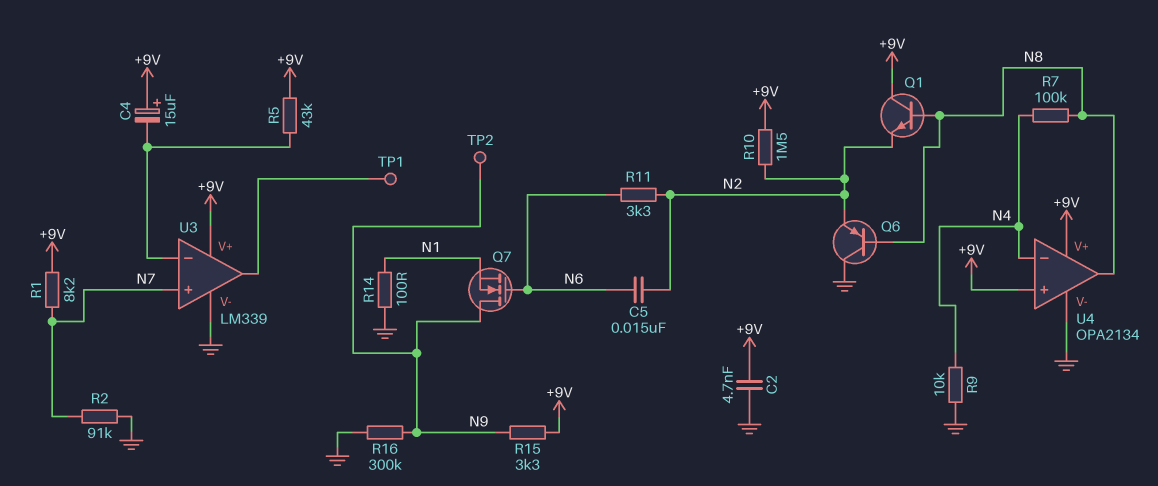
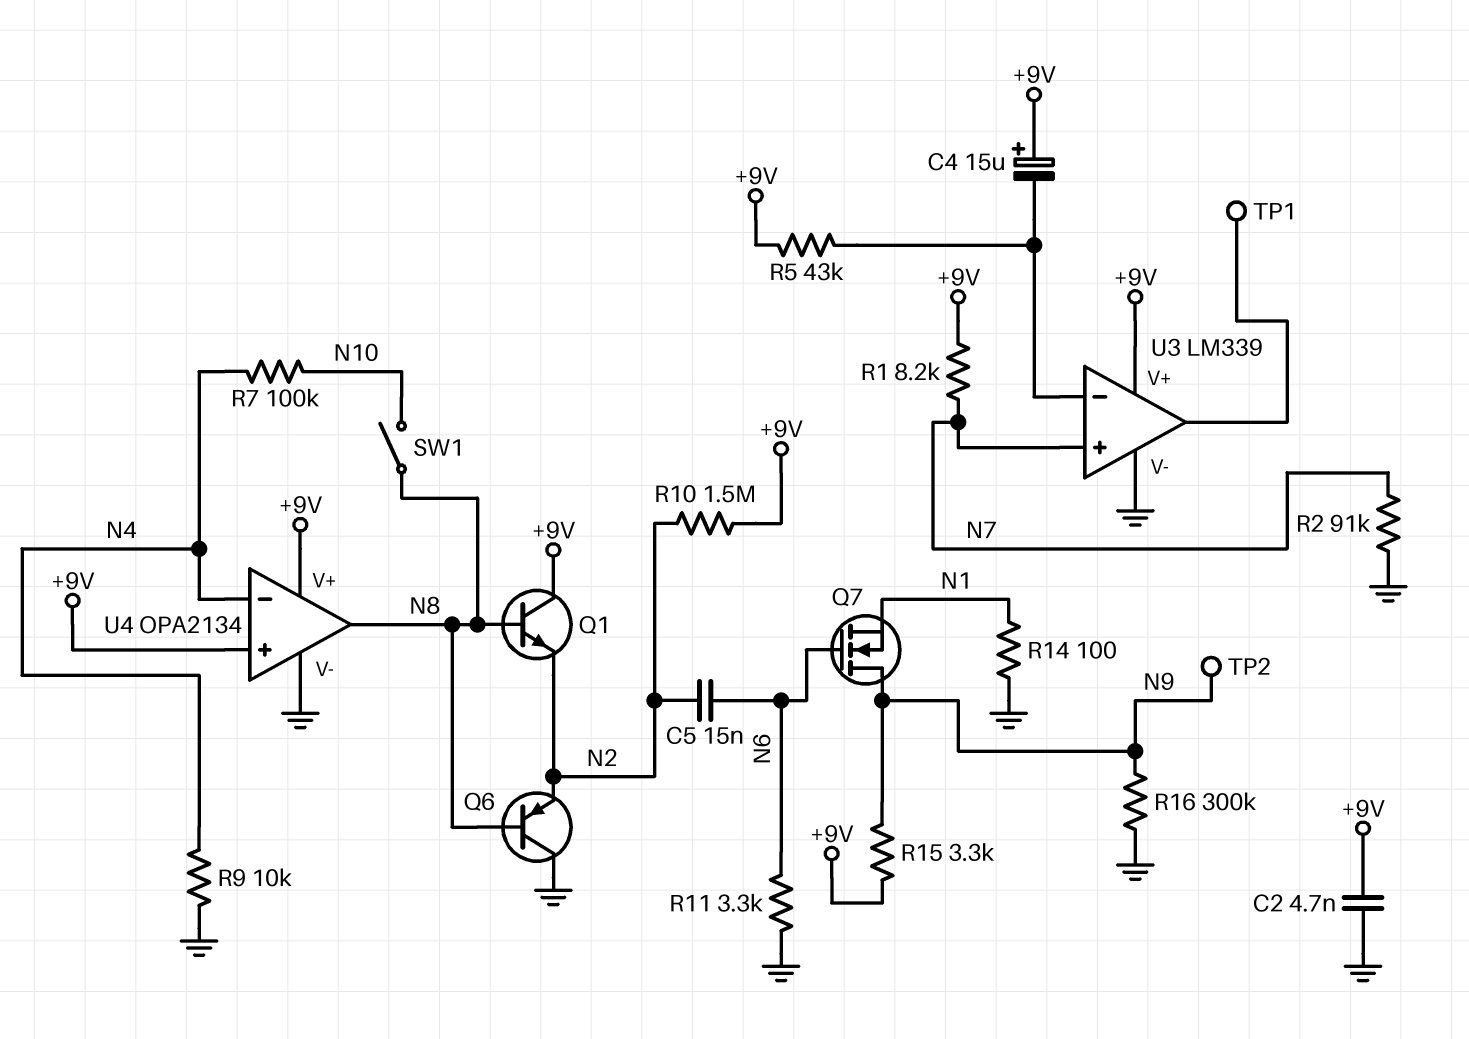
R7: 100k (N4, N8) -> 100k (N4, N10)
R11: 3.3k (N2, N6) -> 3.3k (GND, N6)
SW1: none -> switch (N8, N10)

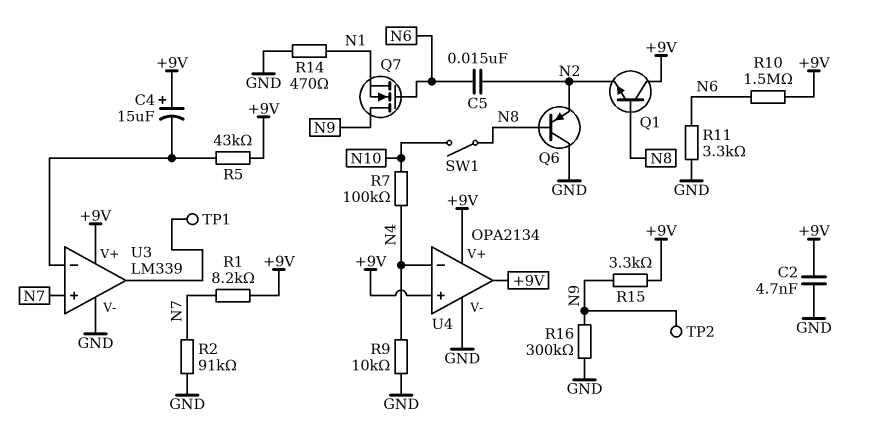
R10: 1.5M (+9V, N2) -> 1.5M (+9V, N6)
R14: 100 (GND, N1) -> 470 (GND, N1)
U4 pin out: N8 -> +9V

